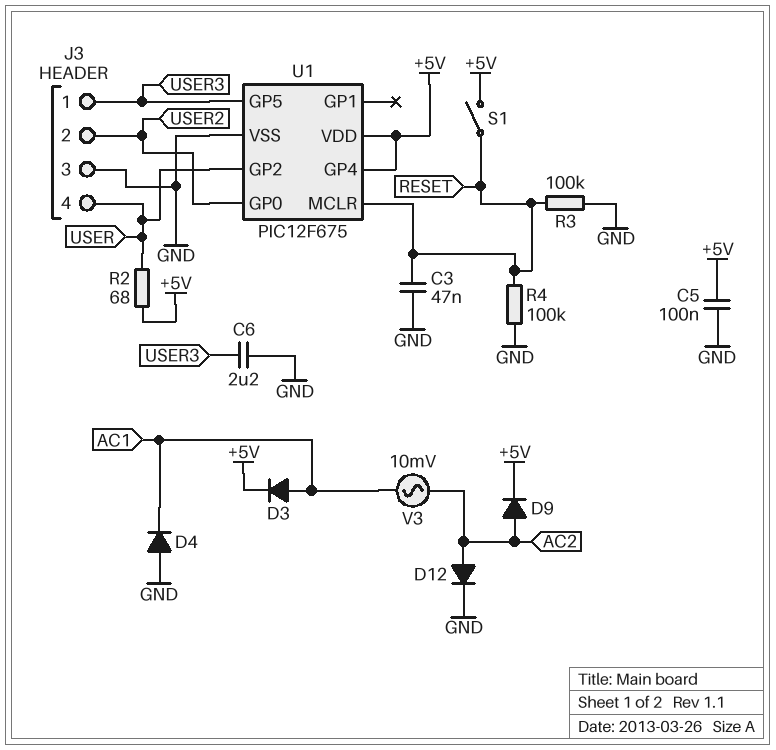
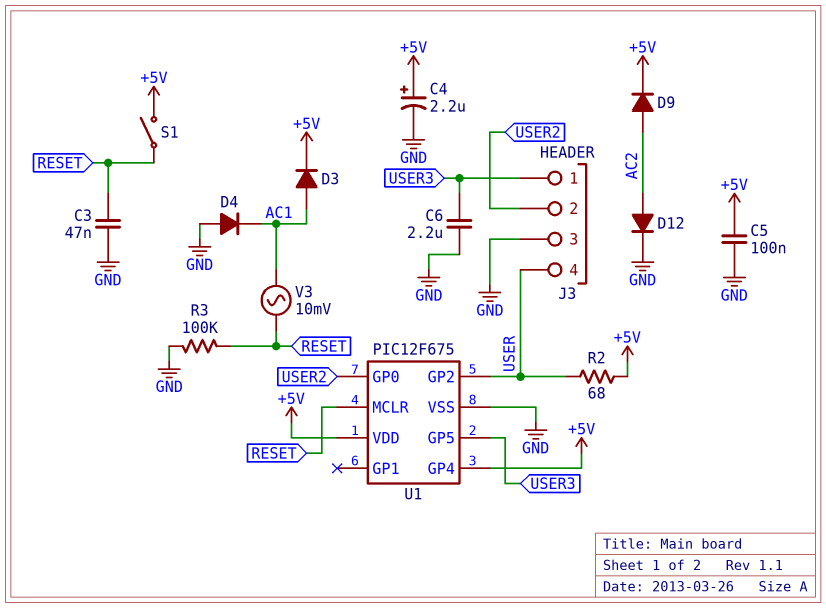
C4: none -> 2.2uF (plus +5V, minus GND)
R4: 100k (GND, RESET) -> none
V3: AC 10mV (AC1, AC2) -> AC 10mV (AC1, RESET)

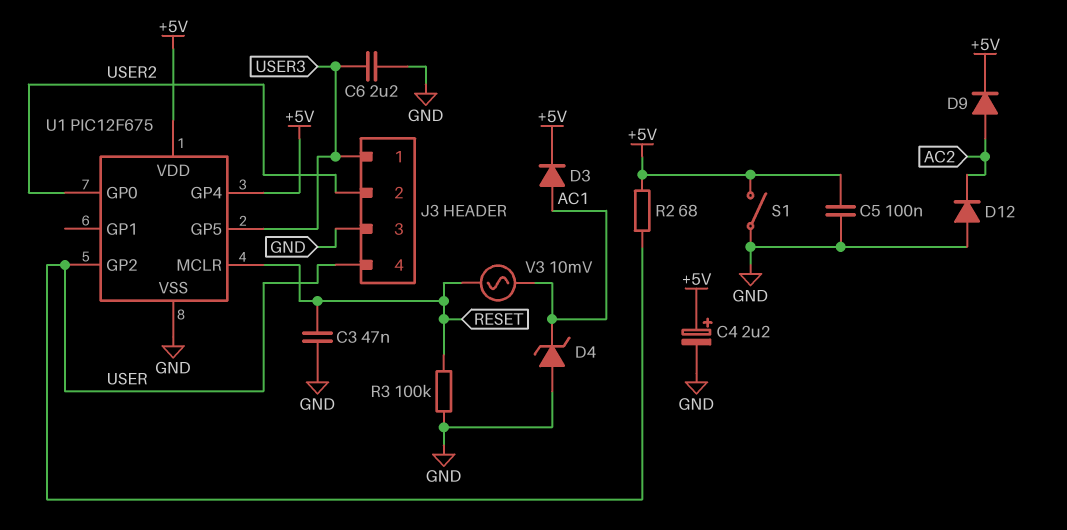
D4: diode (A GND, K AC1) -> zener (A GND, K AC1)
D12: diode (A AC2, K GND) -> diode (A GND, K AC2)
S1: switch (+5V, RESET) -> switch (+5V, GND)

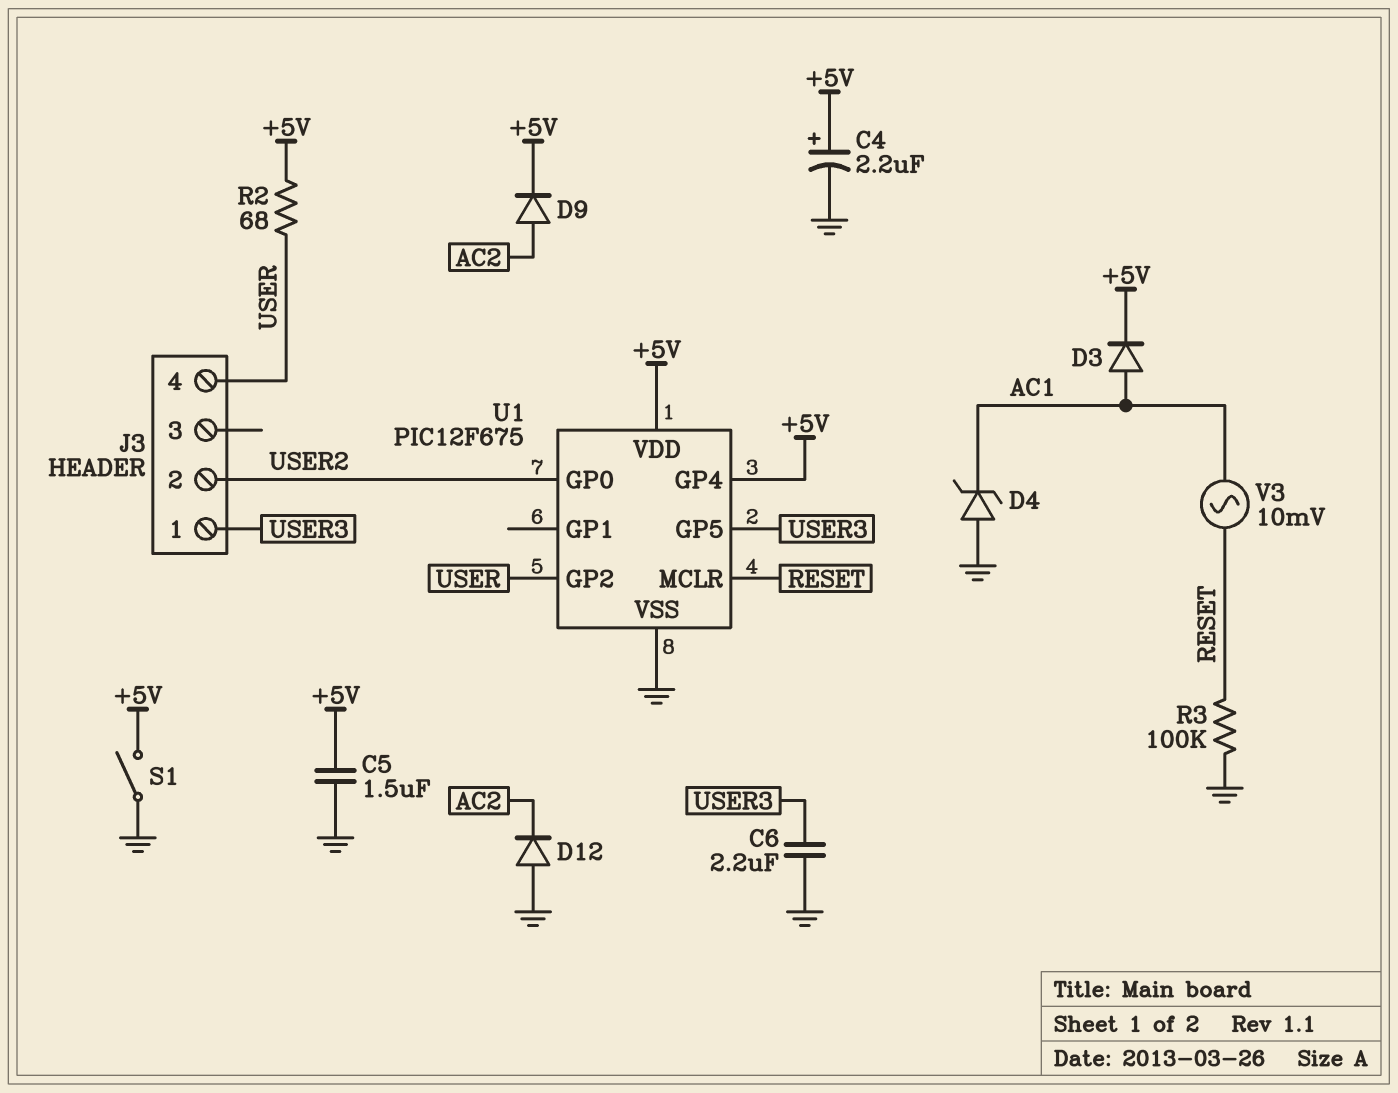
C3: 47nF (GND, RESET) -> none
C5: 100nF (+5V, GND) -> 1.5uF (+5V, GND)
J3 pin 3: GND -> none

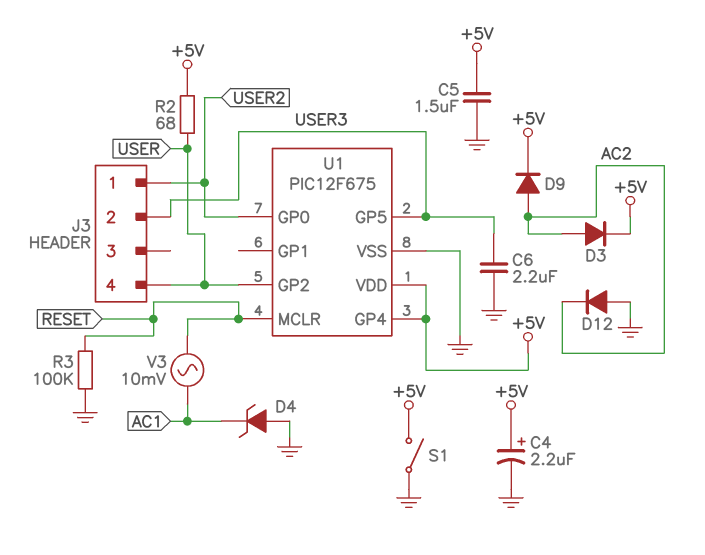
D3: diode (A AC1, K +5V) -> diode (A AC2, K +5V)
J3 pin 1: USER3 -> USER2
J3 pin 2: USER2 -> USER3

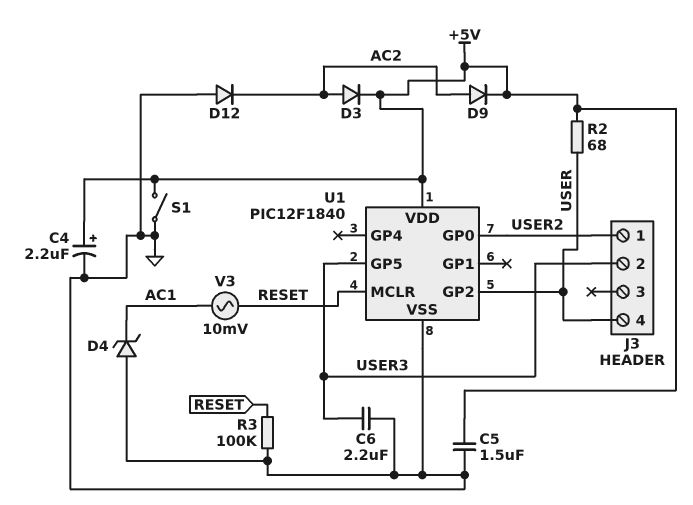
U1: PIC12F675 -> PIC12F1840
U1 pin GP4: +5V -> none

